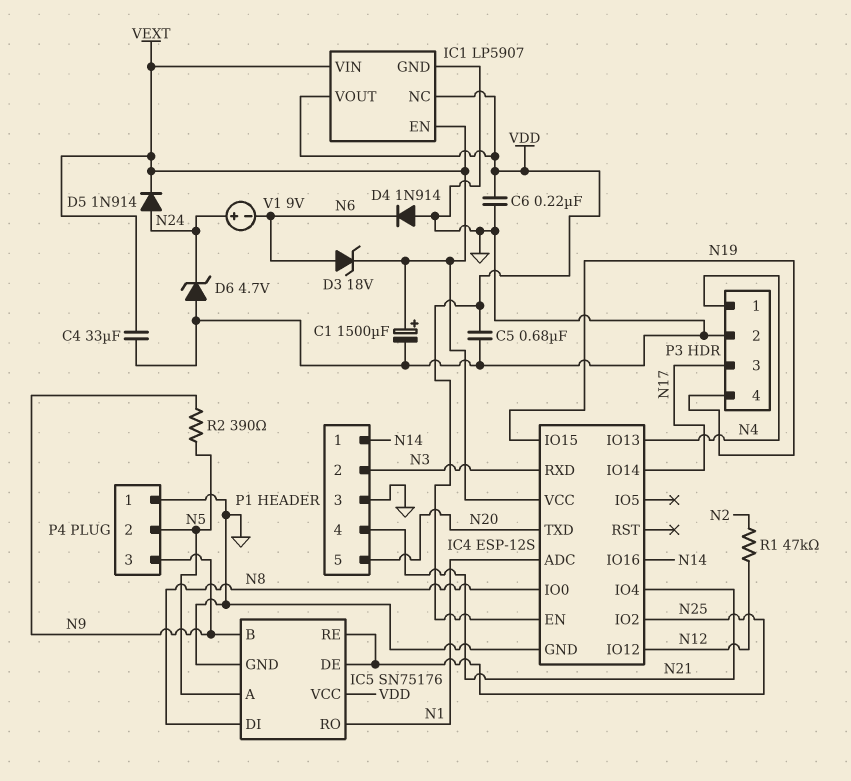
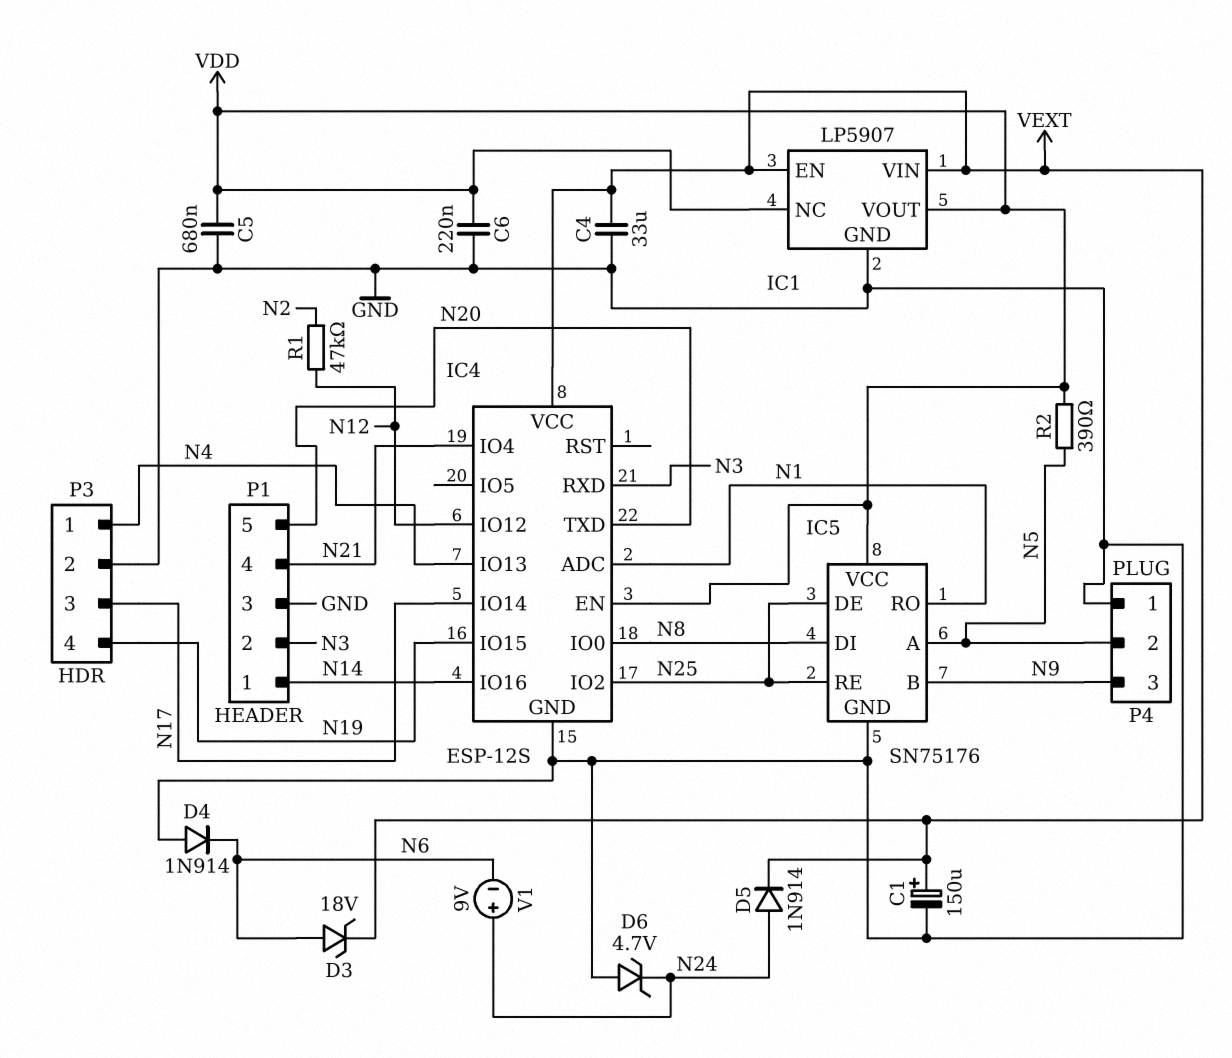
C1: 1500uF (plus VEXT, minus GND) -> 150uF (plus VEXT, minus GND)
R2: 390 (N5, N9) -> 390 (N5, VDD)

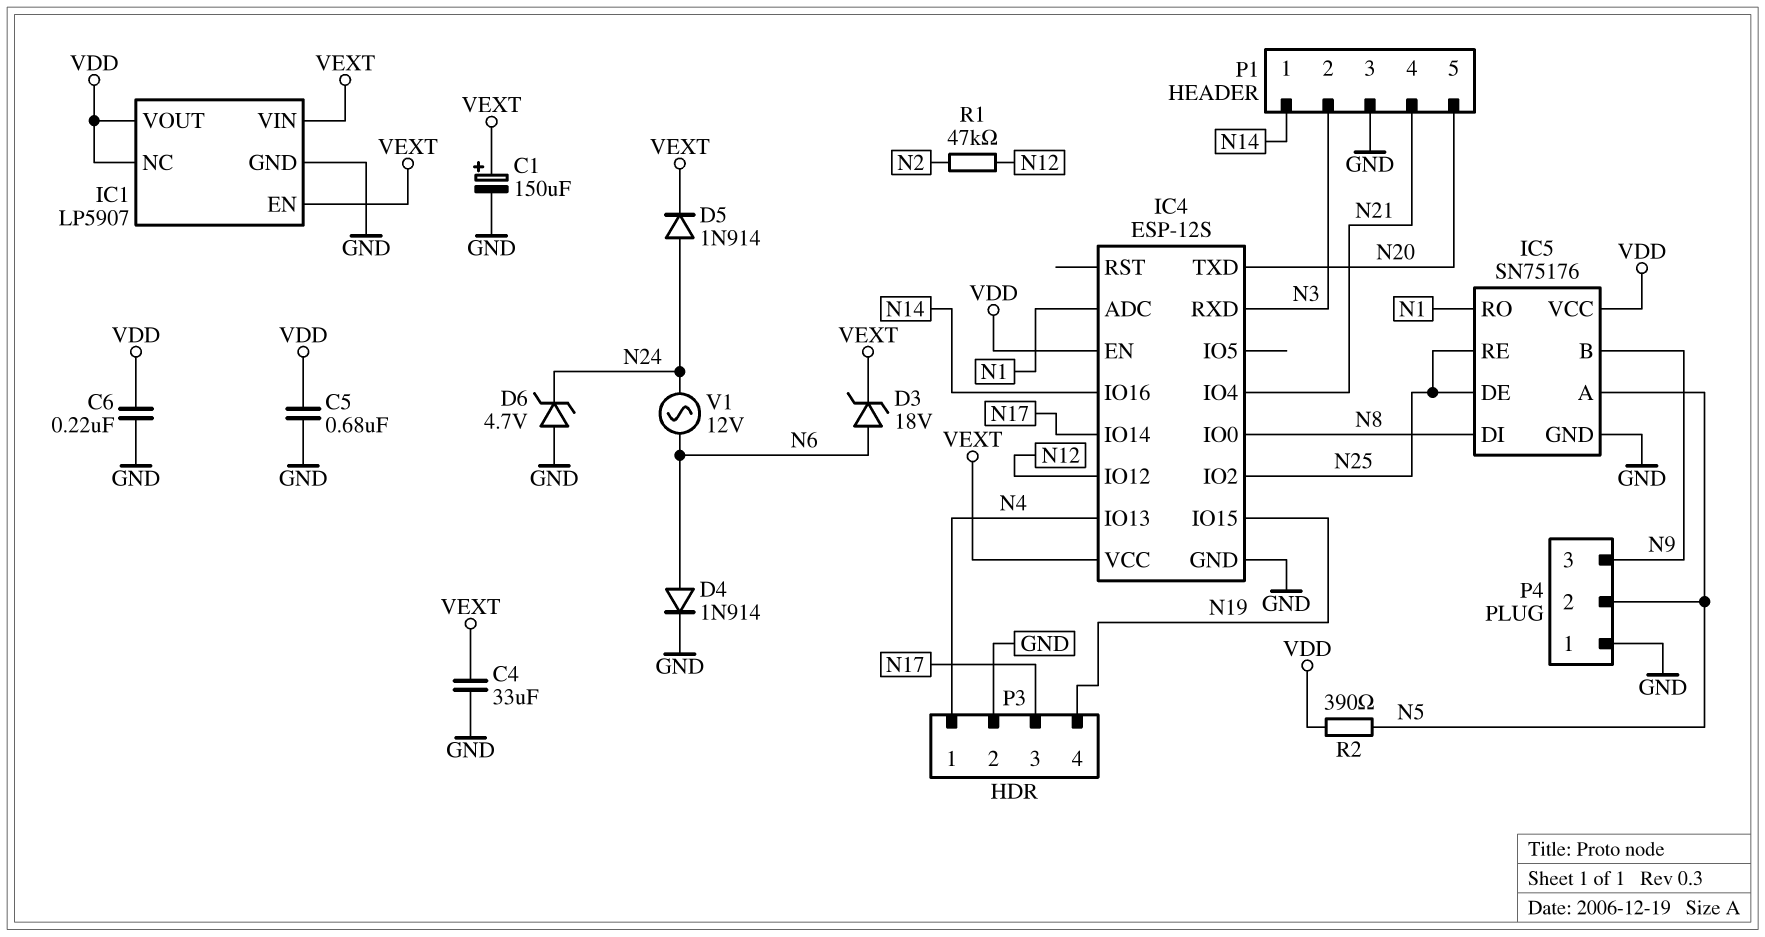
D4: diode 1N914 (A GND, K N6) -> diode 1N914 (A N6, K GND)
V1: 9V (plus N24, minus N6) -> AC 12V (N6, N24)

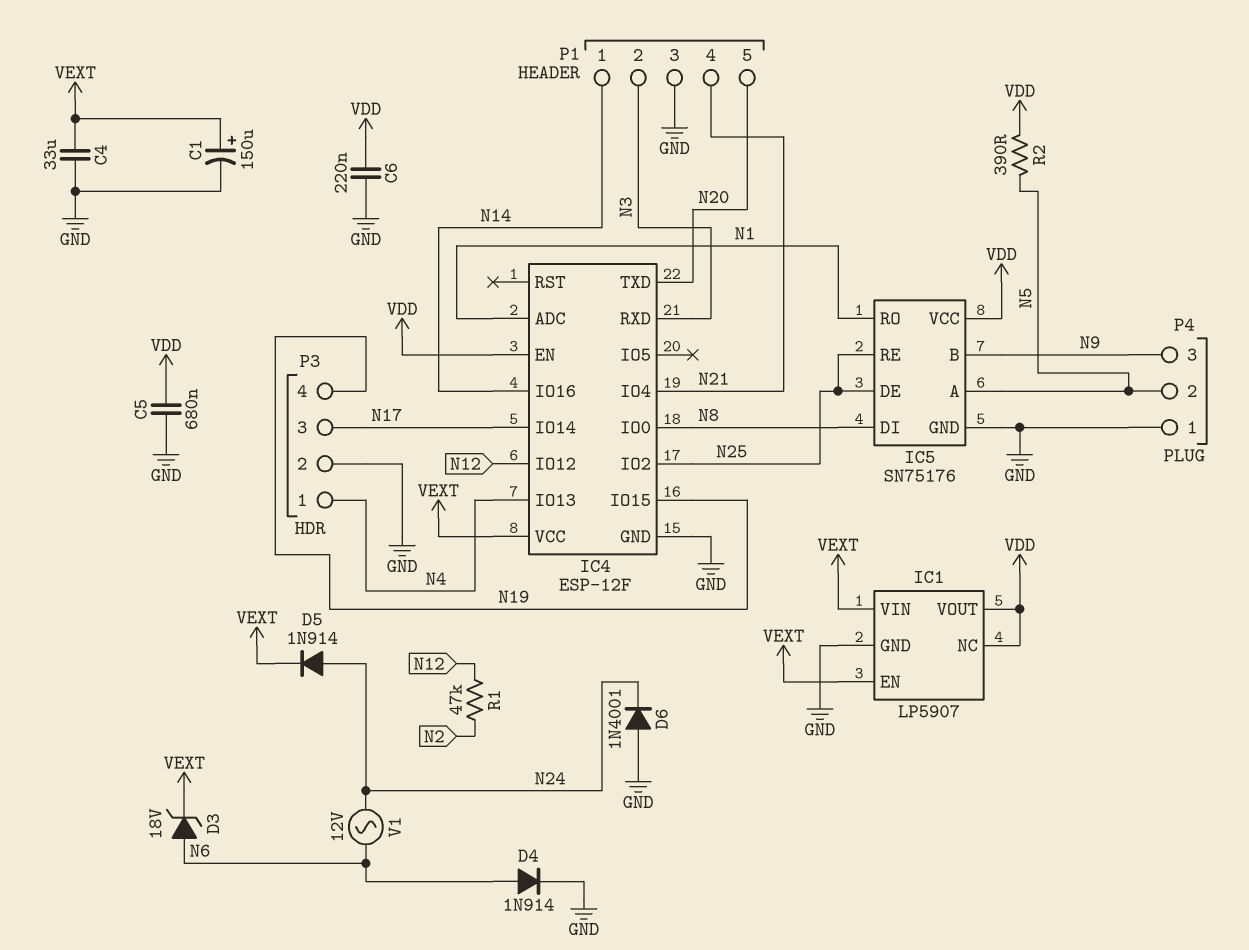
D6: zener 4.7V (A GND, K N24) -> diode 1N4001 (A GND, K N24)
IC4: ESP-12S -> ESP-12F

